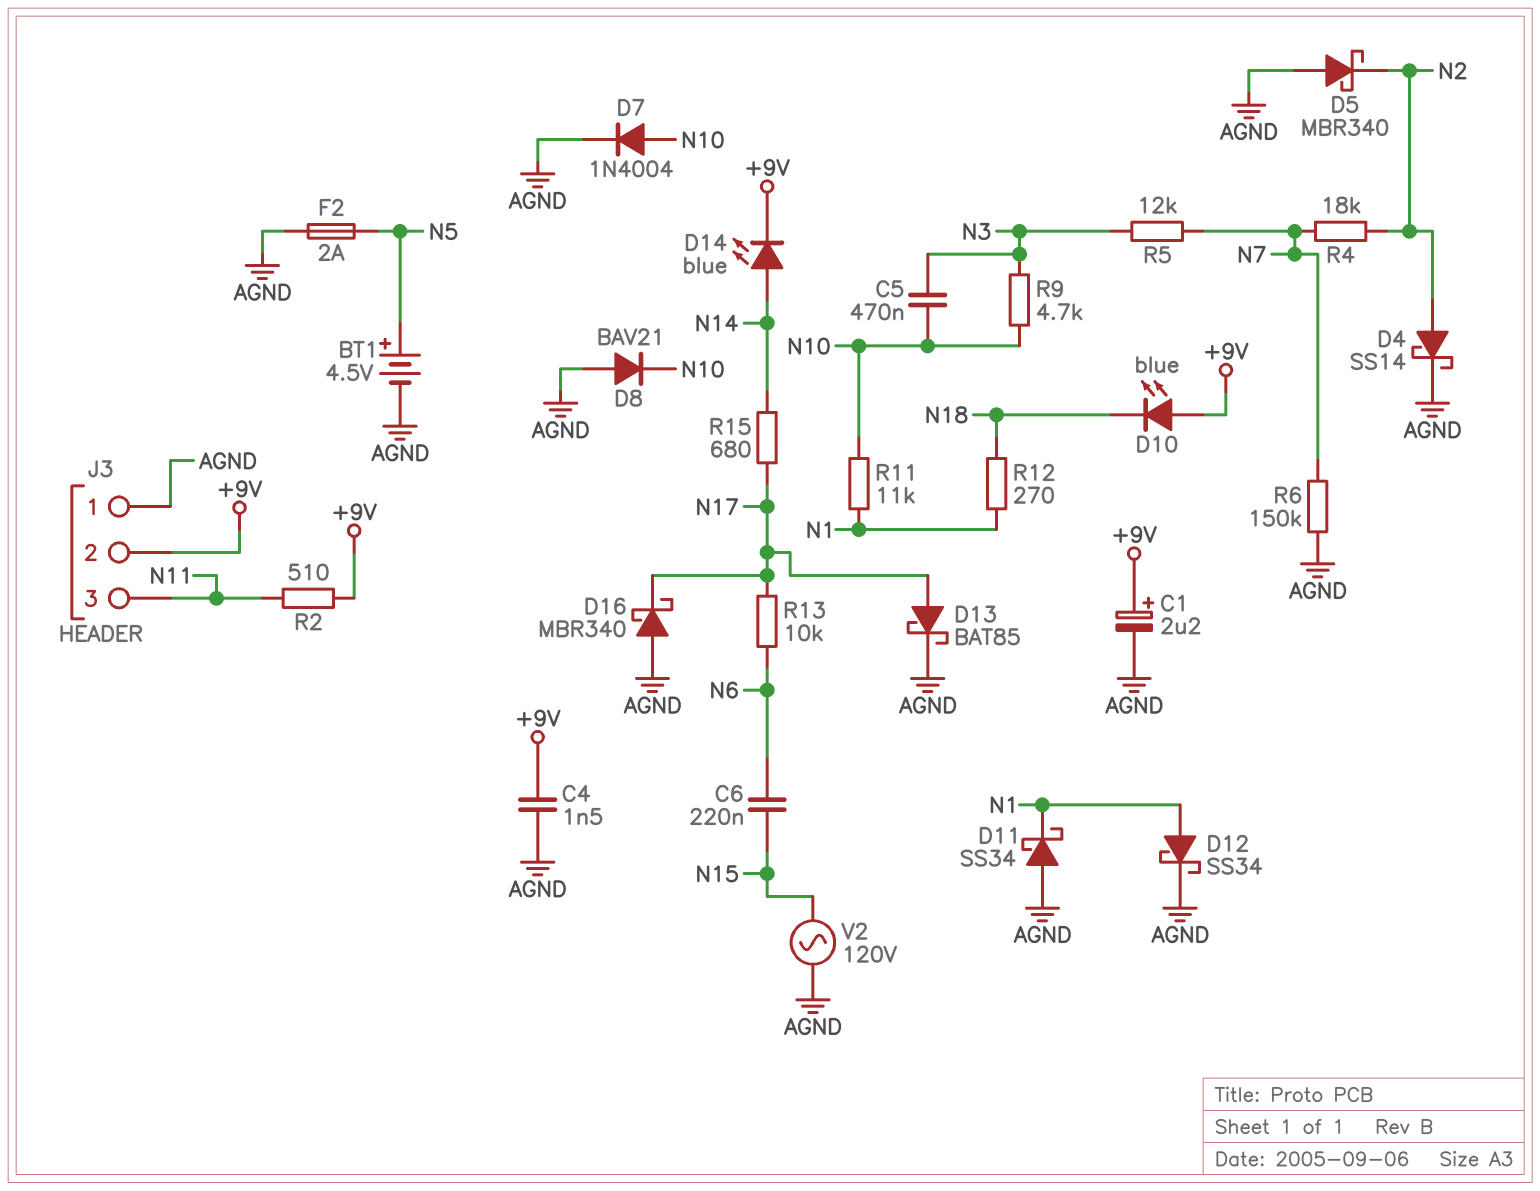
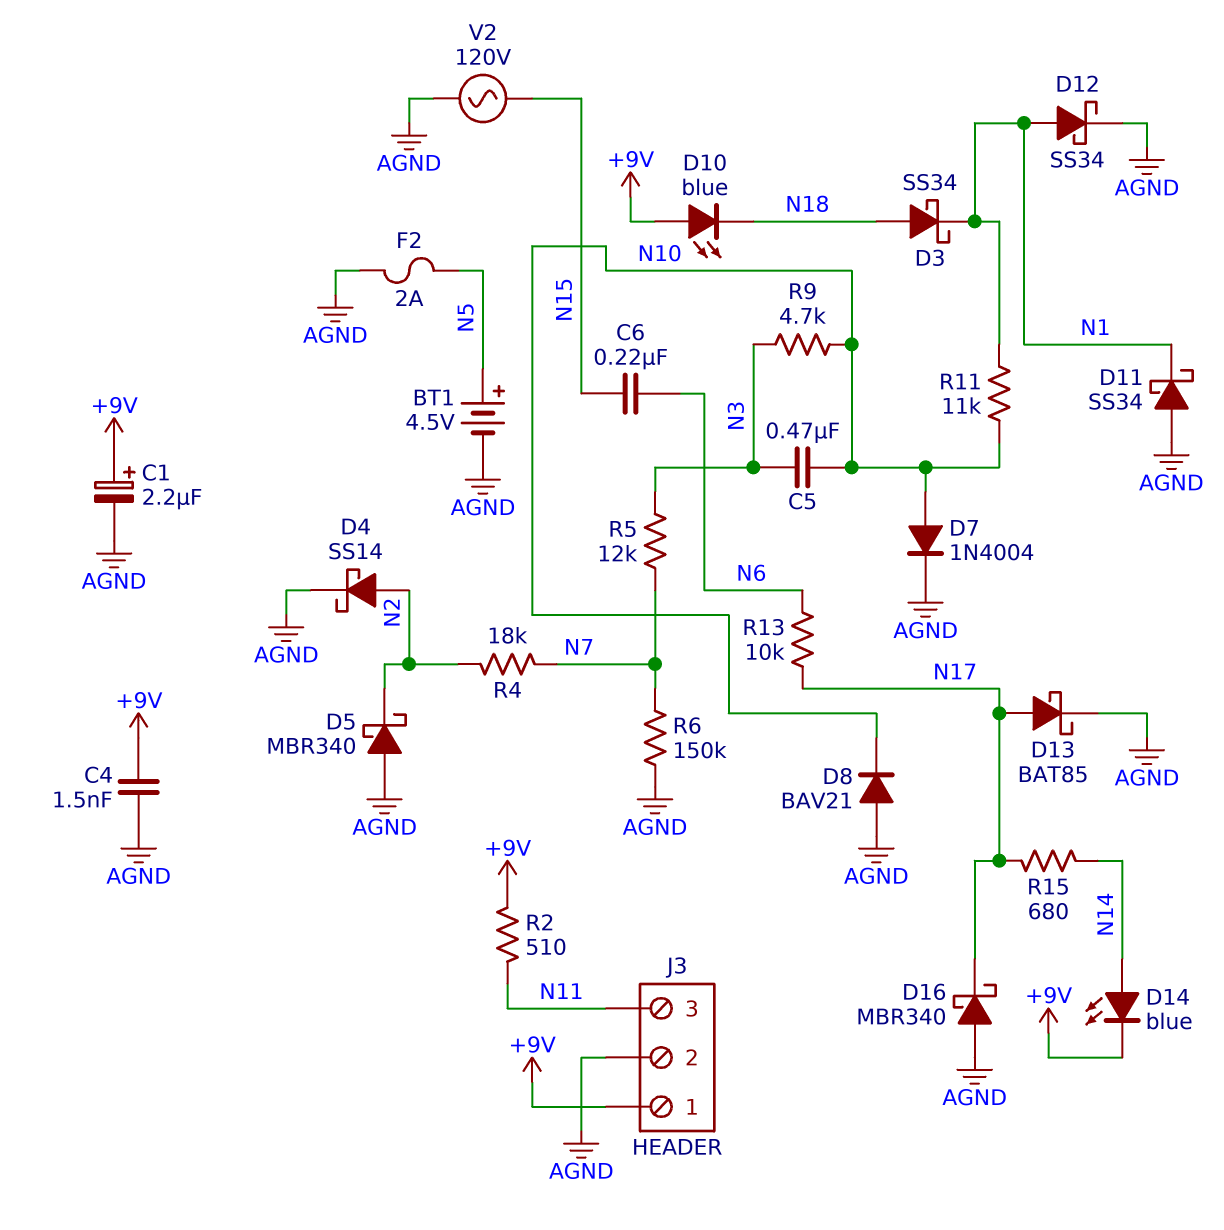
D3: none -> schottky SS34 (A N18, K N1)
J3 pin 1: AGND -> +9V
J3 pin 2: +9V -> AGND
R12: 270 (N1, N18) -> none

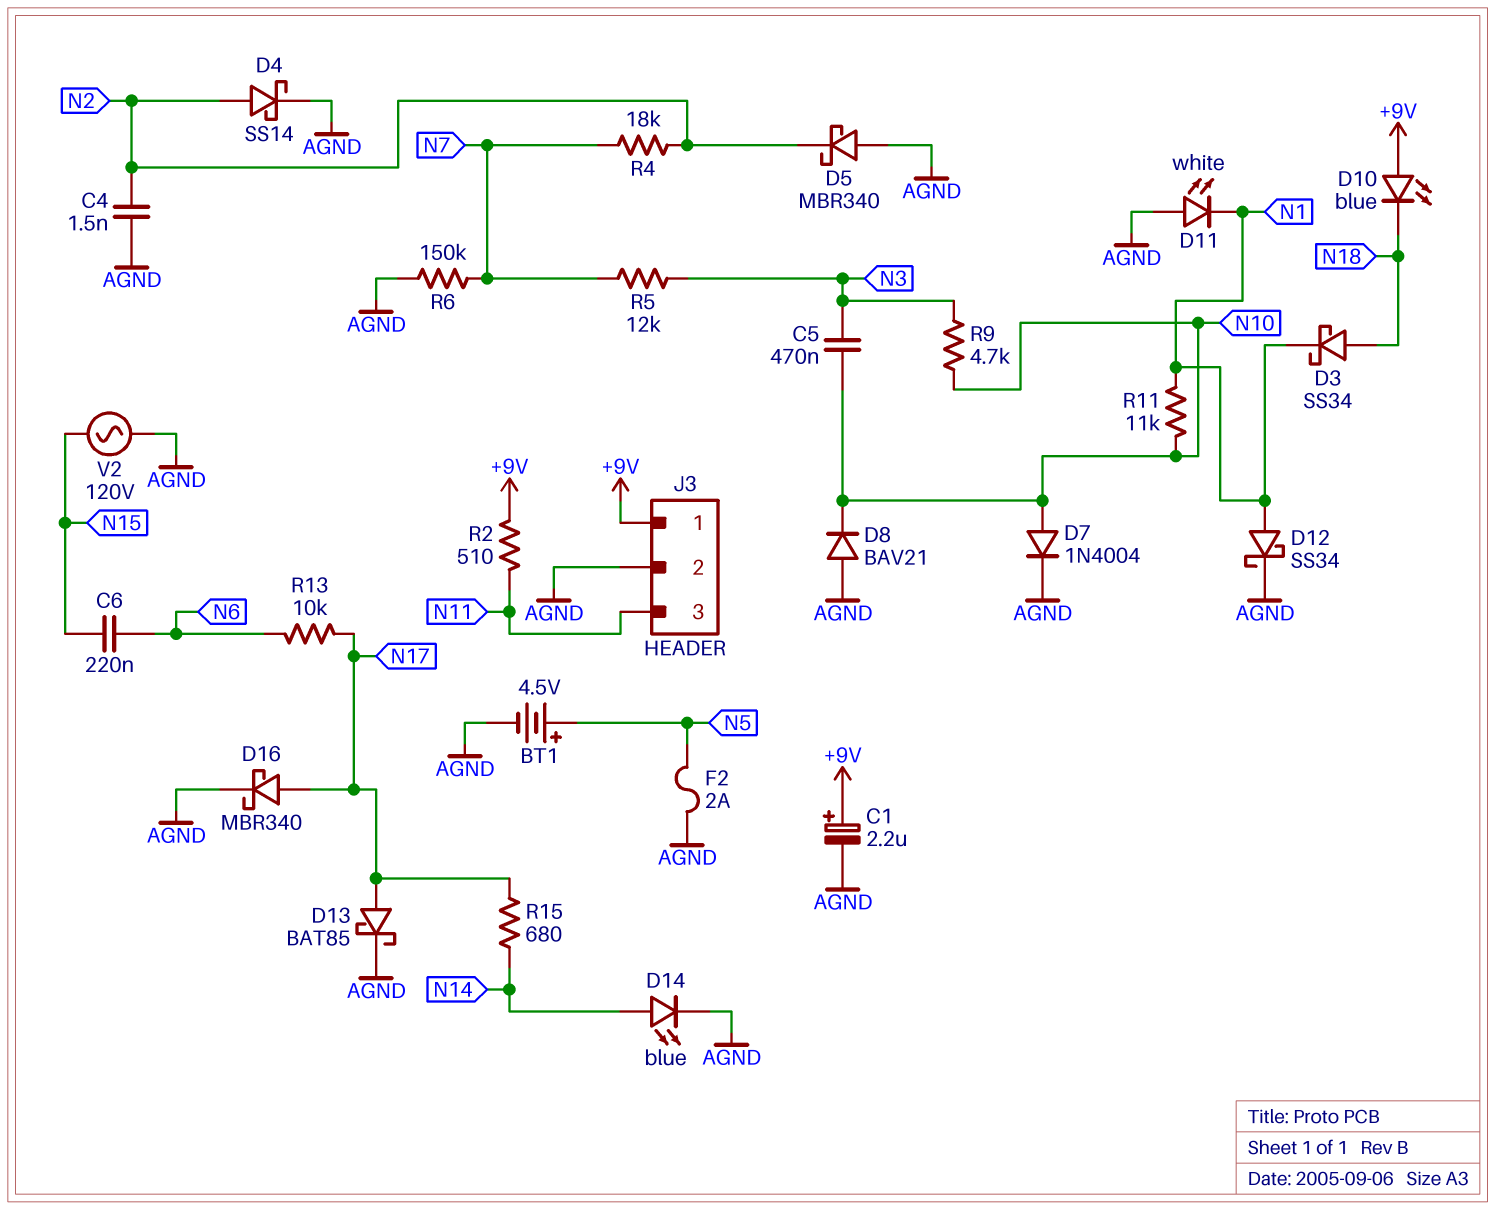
C4: 1.5nF (+9V, AGND) -> 1.5nF (AGND, N2)
D11: schottky SS34 (A AGND, K N1) -> LED white (A AGND, K N1)
D14: LED blue (A N14, K +9V) -> LED blue (A N14, K AGND)
D16: schottky MBR340 (A AGND, K N17) -> schottky MBR340 (A N17, K AGND)

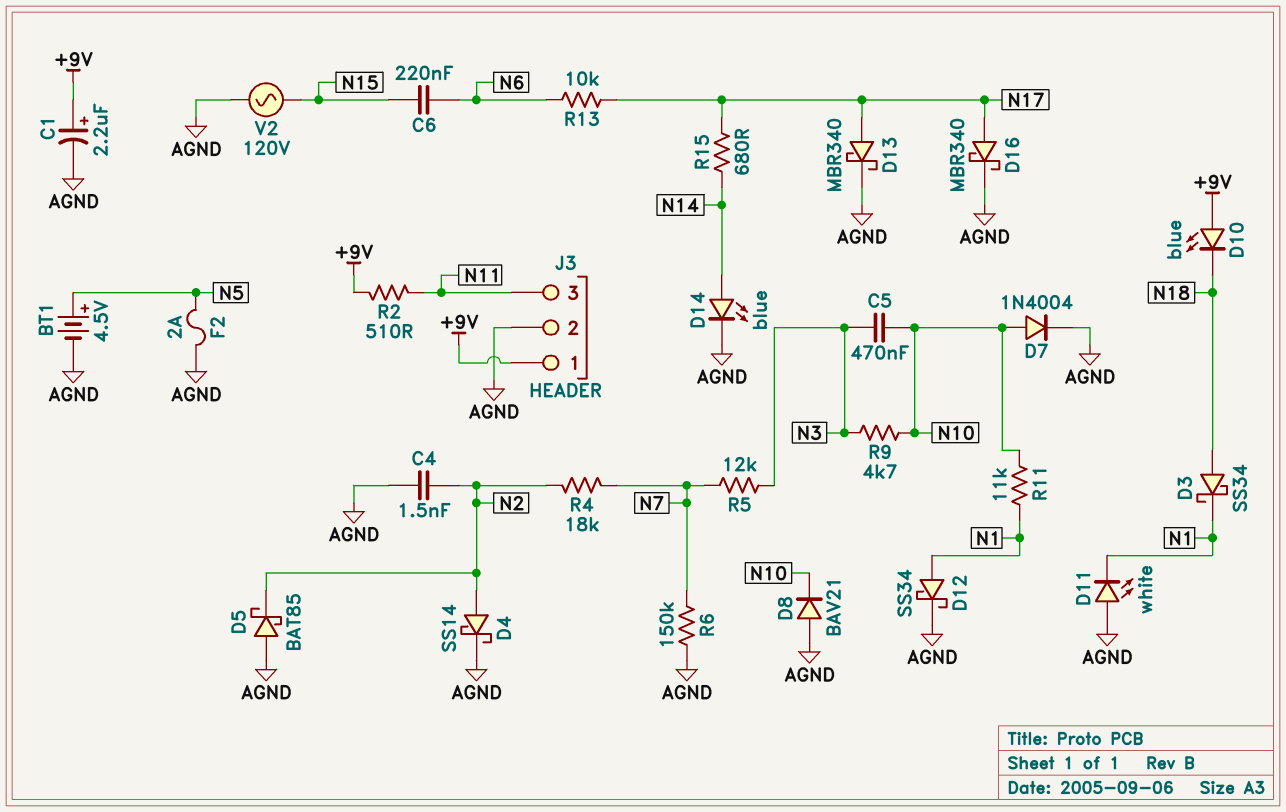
D5: schottky MBR340 (A AGND, K N2) -> schottky BAT85 (A AGND, K N2)
D13: schottky BAT85 (A N17, K AGND) -> schottky MBR340 (A N17, K AGND)

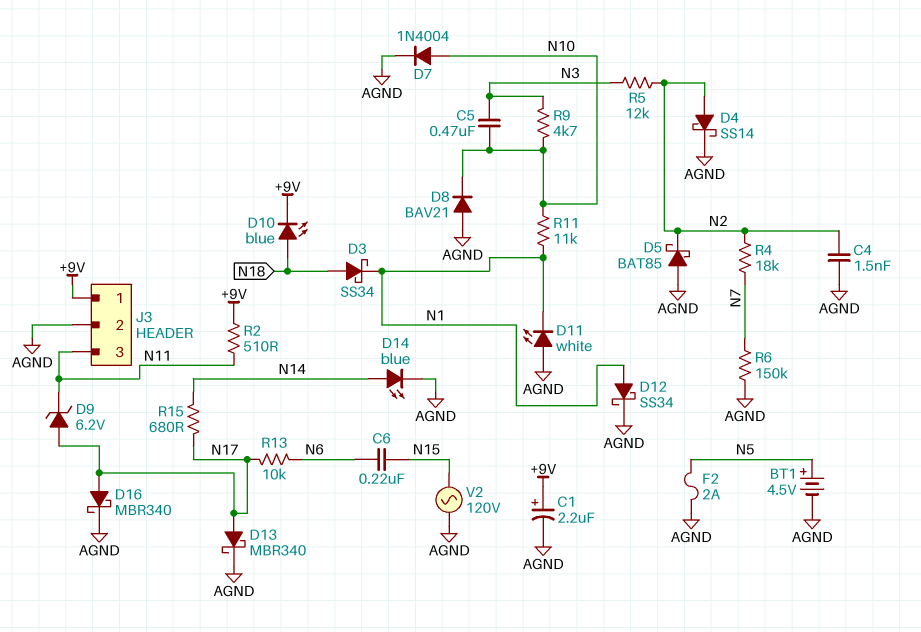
D9: none -> zener 6.2V (A N17, K N11)
D10: LED blue (A +9V, K N18) -> LED blue (A N18, K +9V)
R5: 12k (N3, N7) -> 12k (N2, N3)

